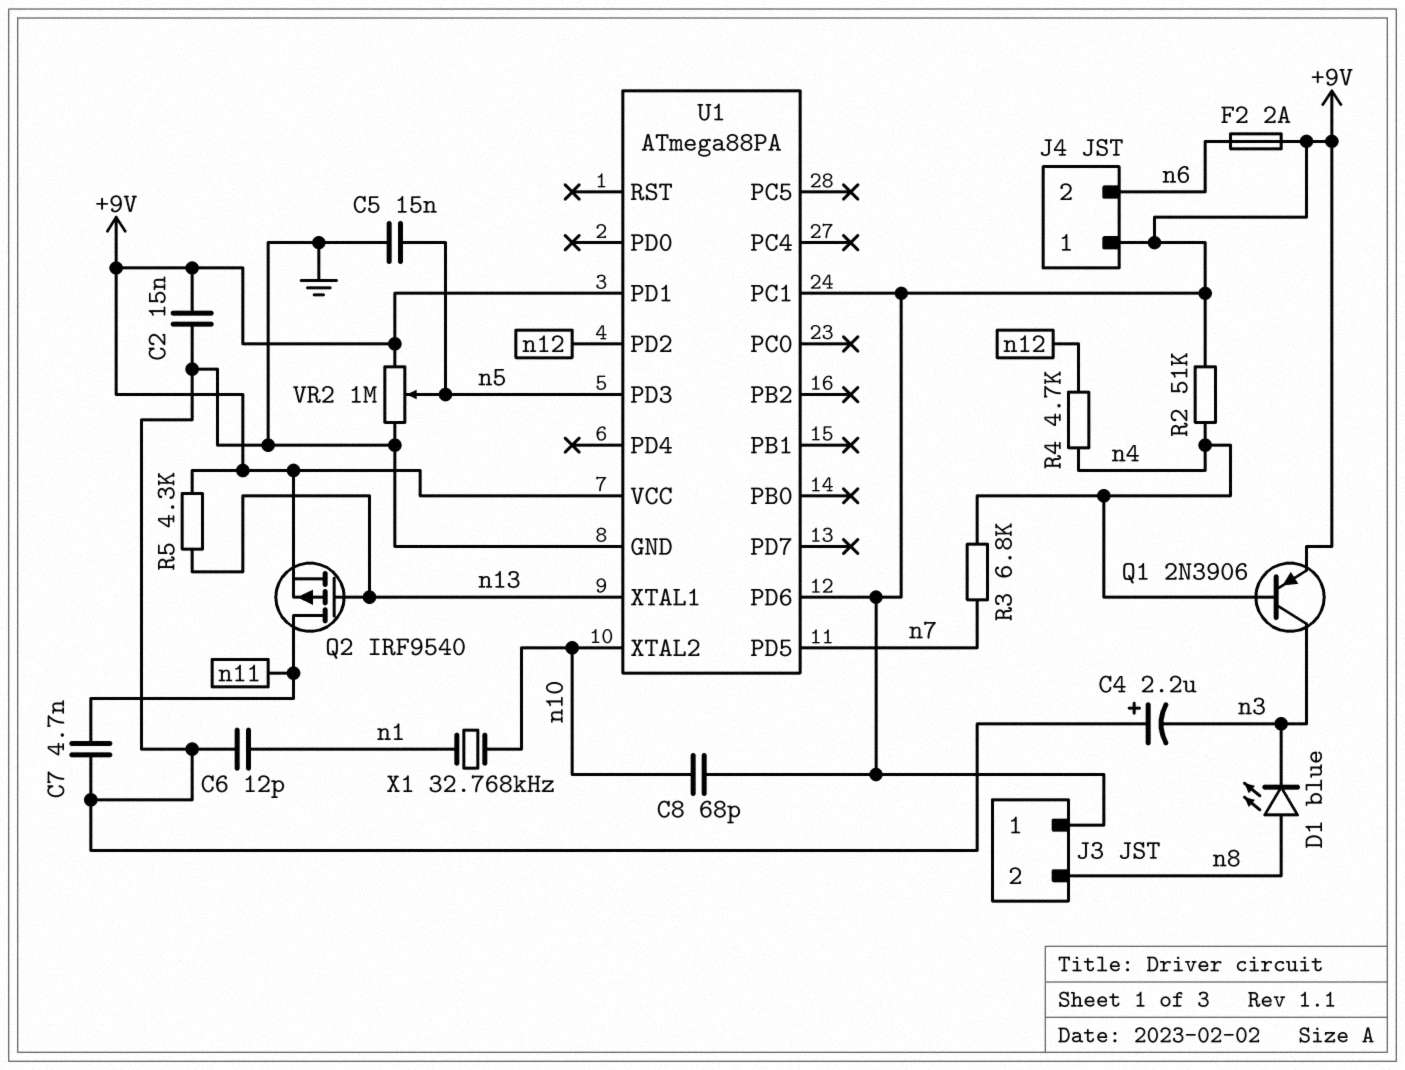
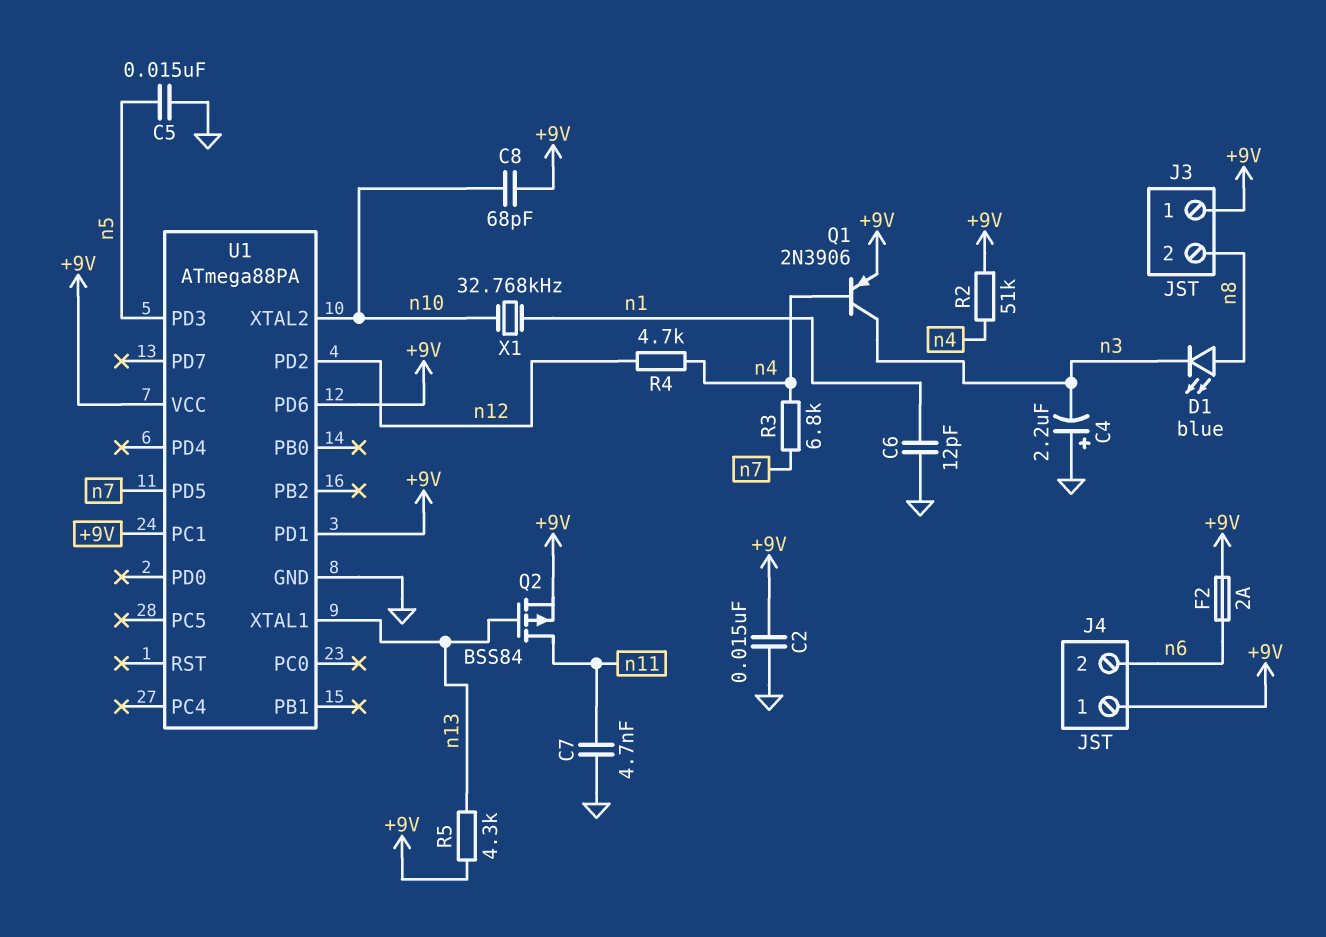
Q2: PMOS IRF9540 (G n13, D n11, S +9V) -> PMOS BSS84 (G n13, D n11, S +9V)
VR2: 1M (+9V, GND, wiper n5) -> none

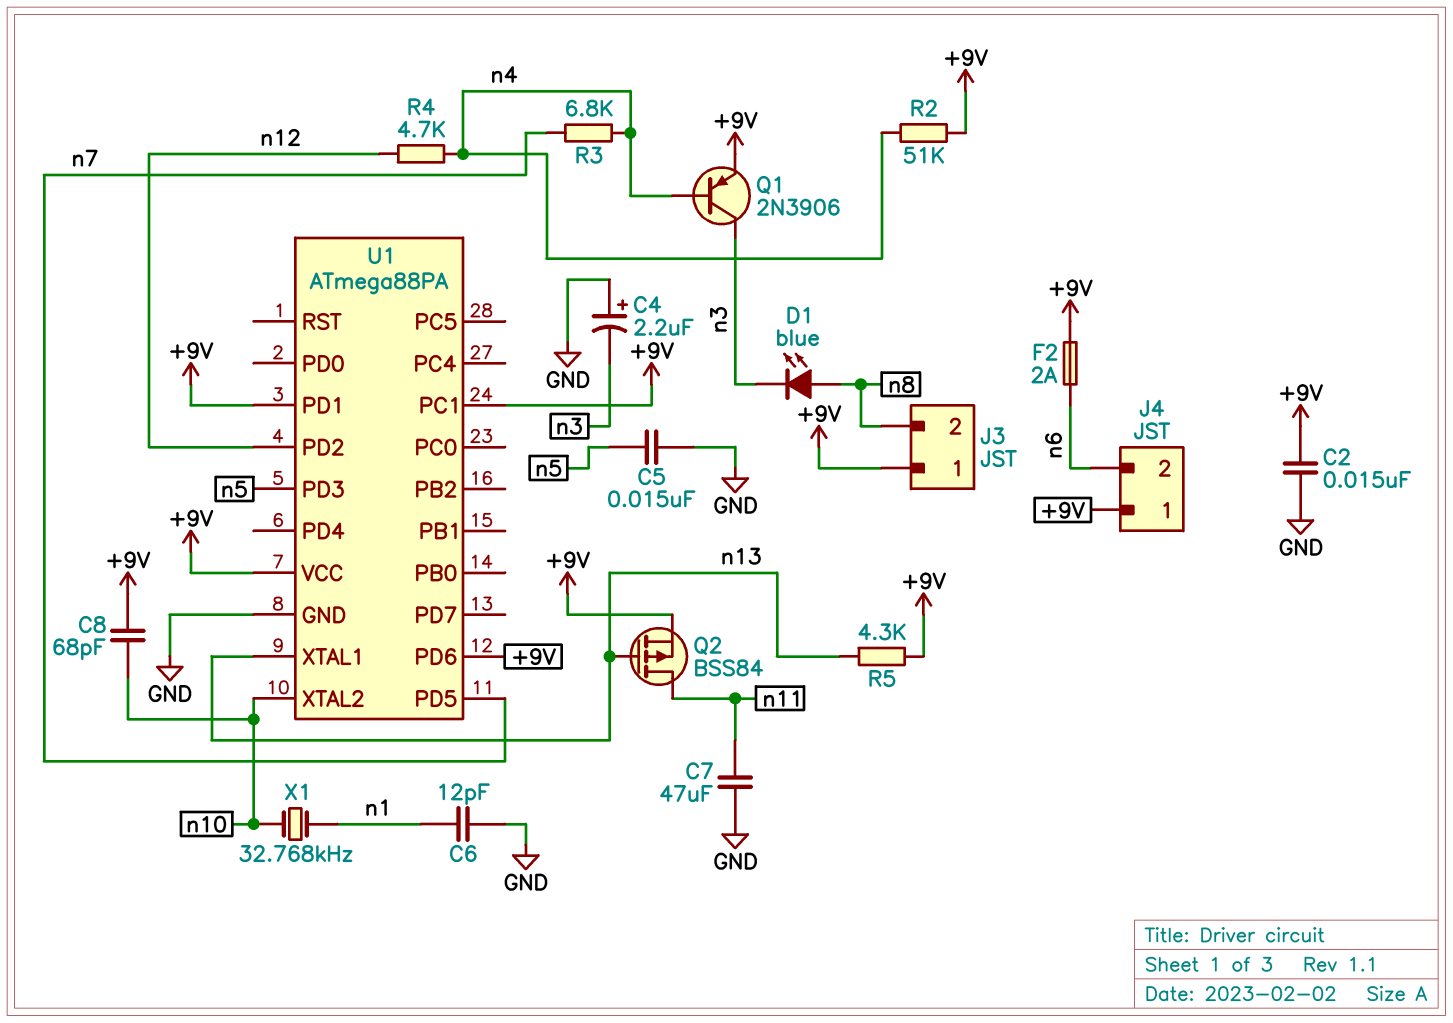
C7: 4.7nF (GND, n11) -> 47uF (GND, n11)

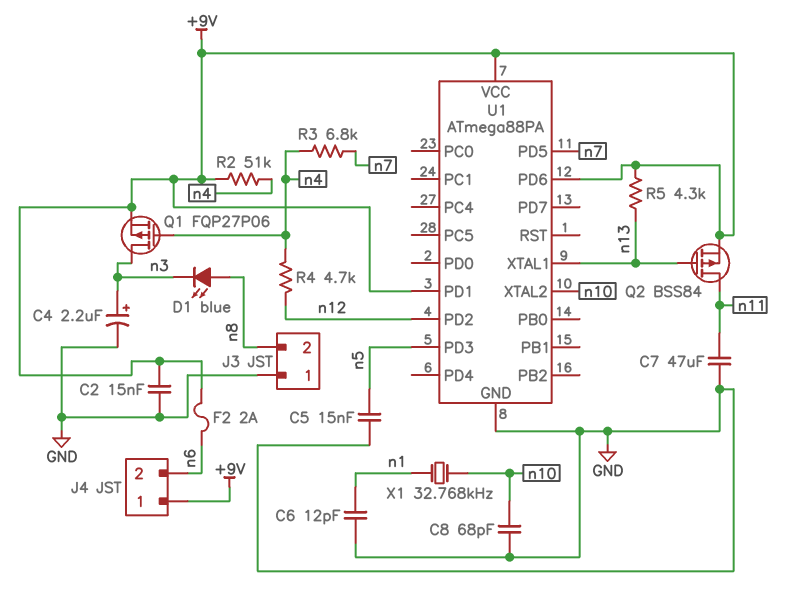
C4: 2.2uF (plus GND, minus n3) -> 2.2uF (plus n3, minus GND)
C8: 68pF (+9V, n10) -> 68pF (GND, n10)
J3 pin 1: +9V -> GND
Q1: PNP 2N3906 (B n4, C n3, E +9V) -> PMOS FQP27P06 (G n4, D n3, S +9V)
U1 pin PC1: +9V -> none

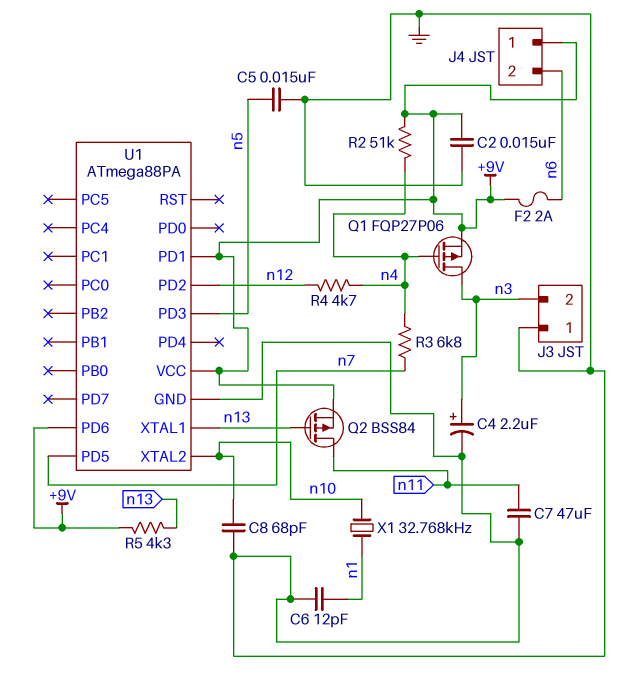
D1: LED blue (A n8, K n3) -> none
J3 pin 2: n8 -> n3

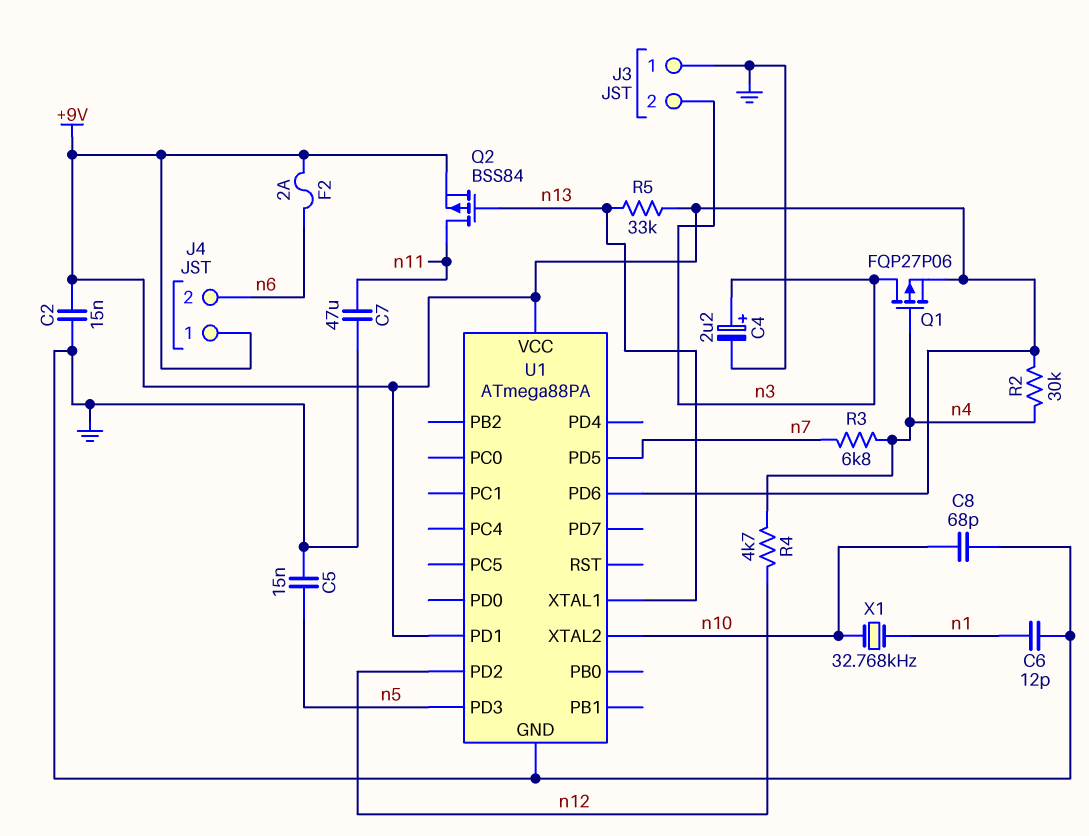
R2: 51k (+9V, n4) -> 30k (+9V, n4)
R5: 4.3k (+9V, n13) -> 33k (+9V, n13)

